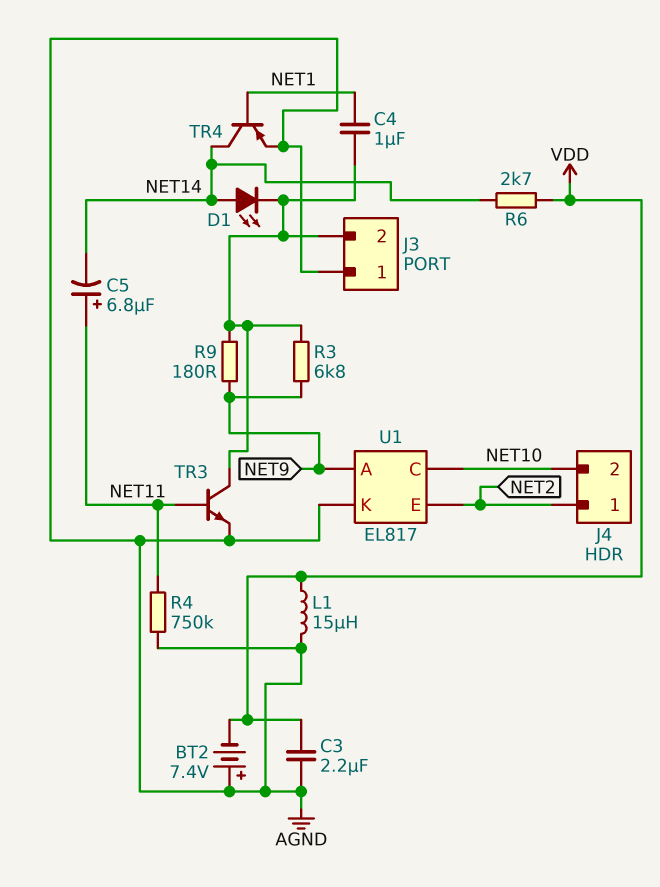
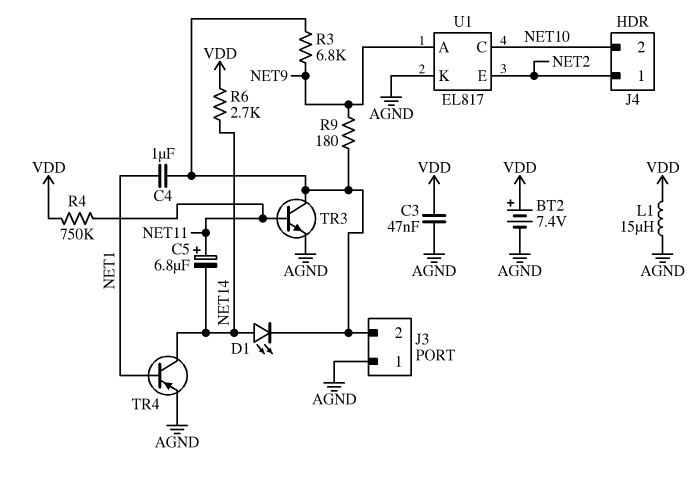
BT2: 7.4V (plus AGND, minus VDD) -> 7.4V (plus VDD, minus AGND)
C3: 2.2uF (AGND, VDD) -> 47nF (AGND, VDD)
R4: 750k (AGND, NET11) -> 750k (NET11, VDD)

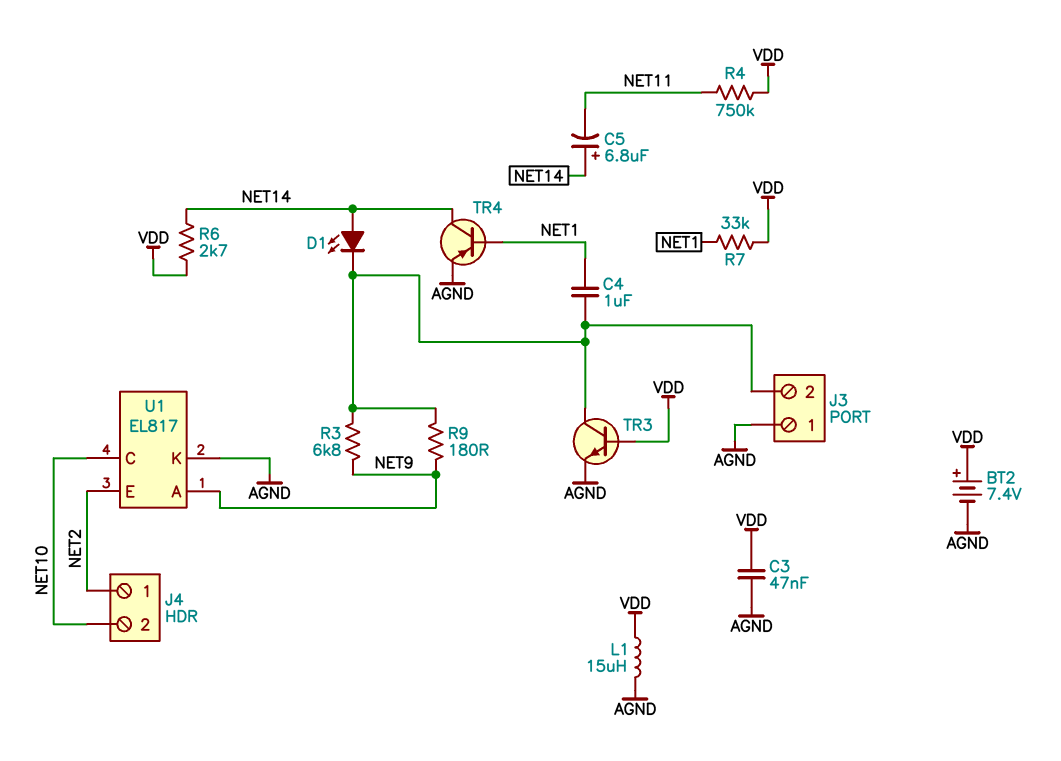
C5: 6.8uF (plus NET11, minus NET14) -> 6.8uF (plus NET14, minus NET11)
R7: none -> 33k (NET1, VDD)
TR3: NPN (B NET11, C J3/2, E AGND) -> NPN (B VDD, C J3/2, E AGND)

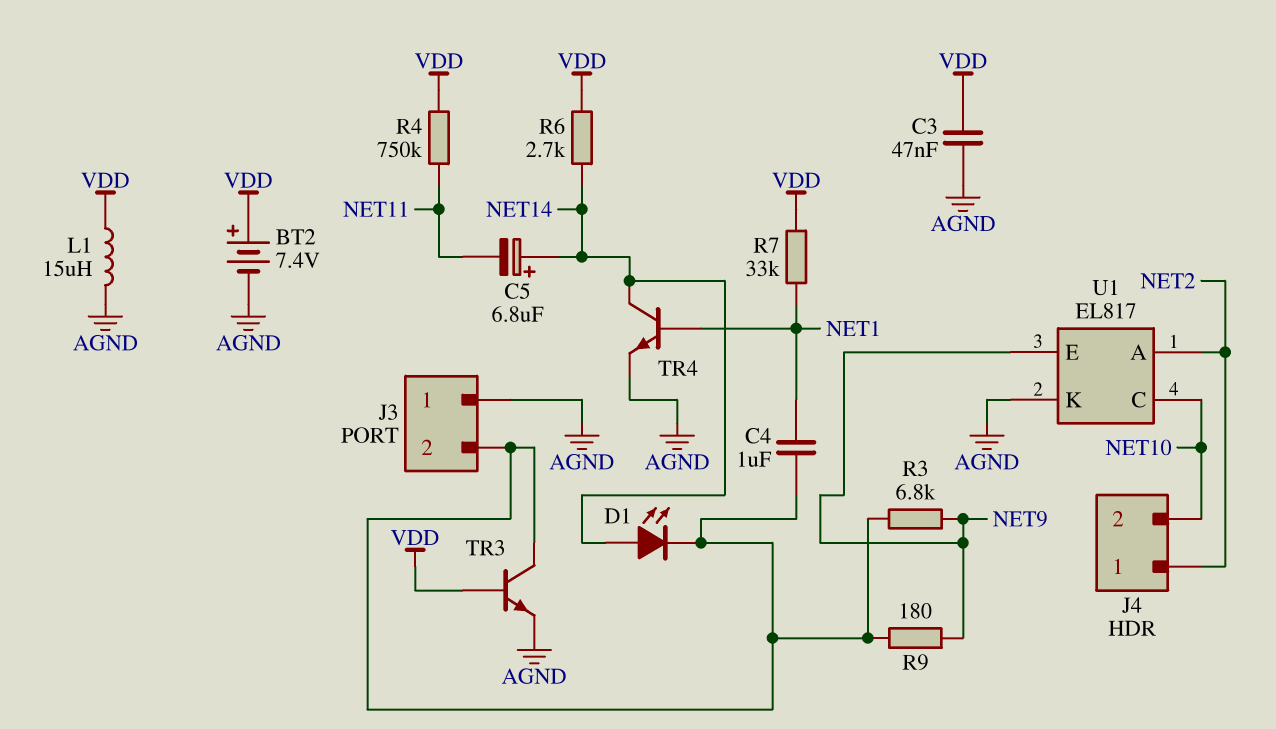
TR4: PNP (B NET1, C NET14, E AGND) -> NPN (B NET1, C NET14, E AGND)
U1 pin A: NET9 -> NET2
U1 pin E: NET2 -> NET9

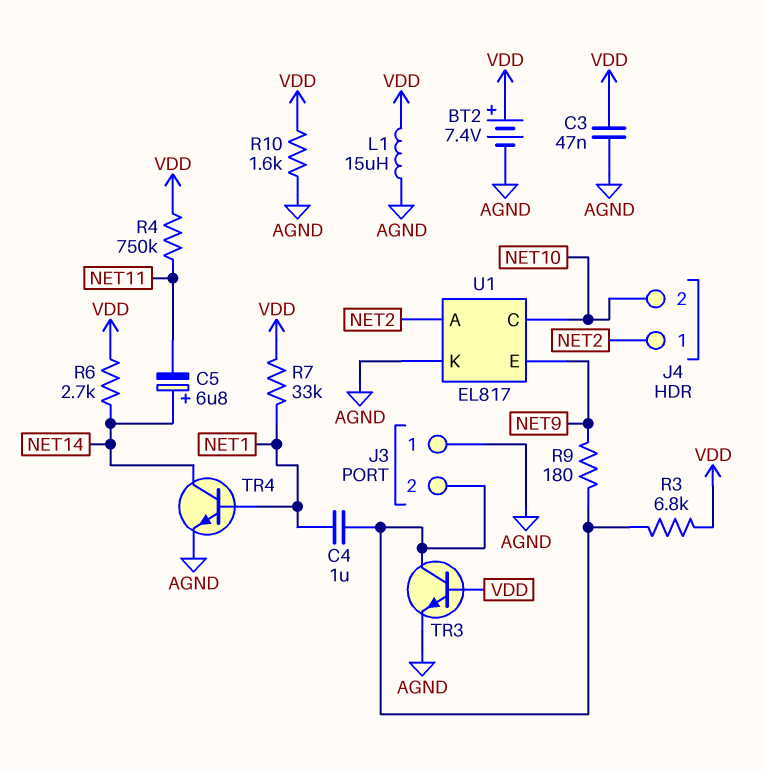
D1: LED (A NET14, K J3/2) -> none
R3: 6.8k (J3/2, NET9) -> 6.8k (J3/2, VDD)
R10: none -> 1.6k (AGND, VDD)

